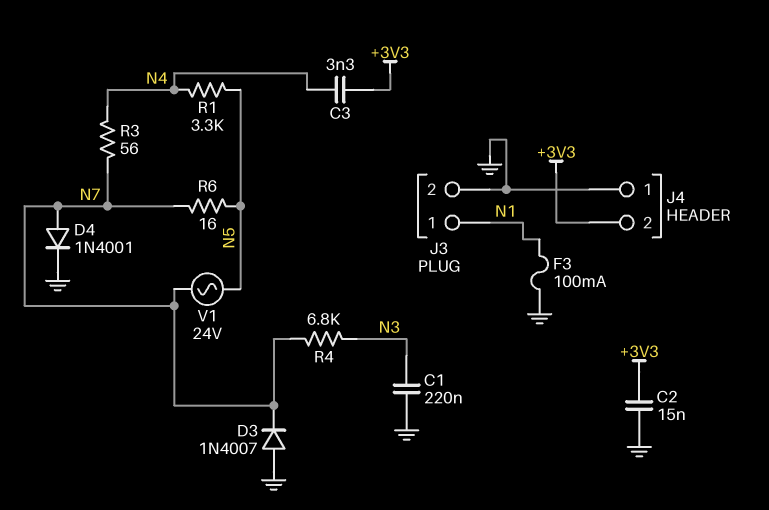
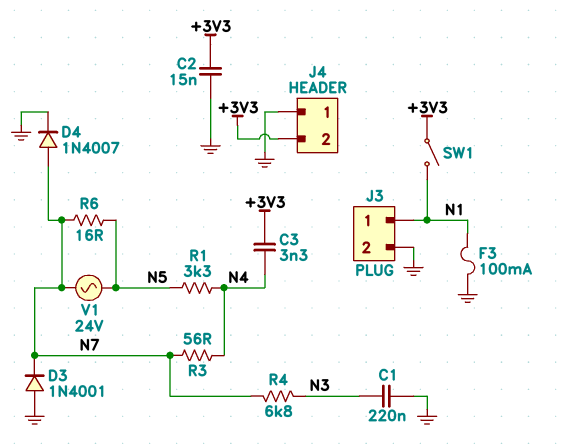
D3: diode 1N4007 (A GND, K N7) -> diode 1N4001 (A GND, K N7)
D4: diode 1N4001 (A N7, K GND) -> diode 1N4007 (A N7, K GND)
SW1: none -> switch (+3V3, N1)

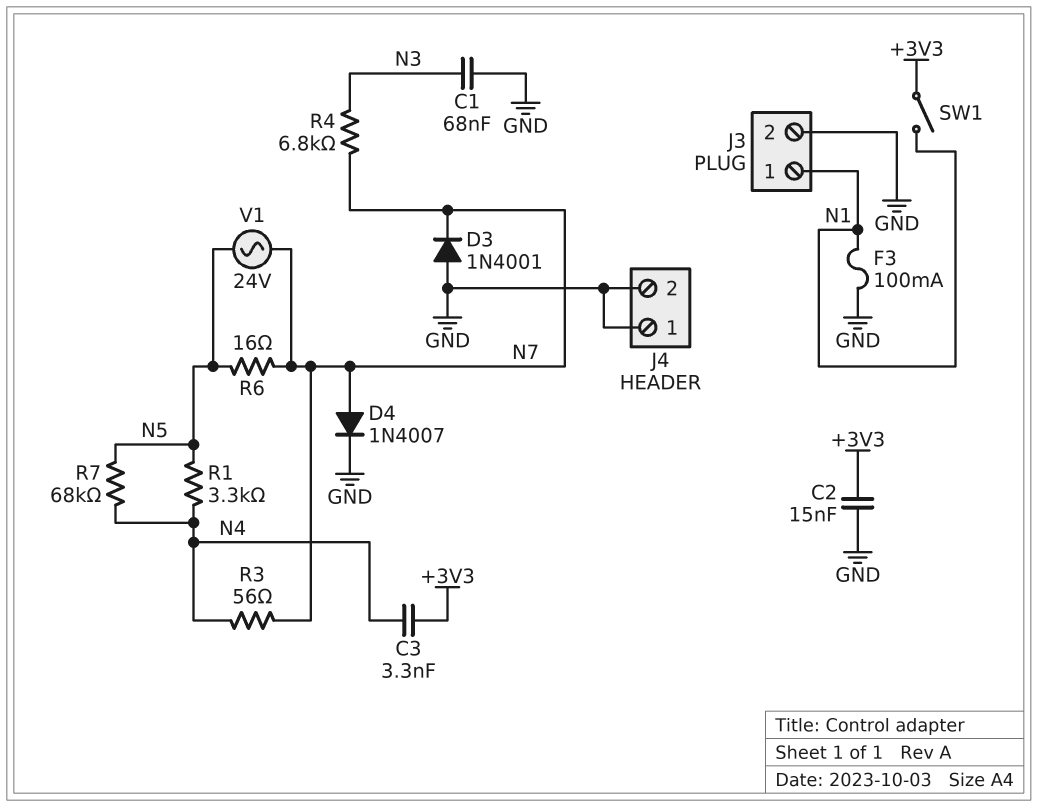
C1: 220nF (GND, N3) -> 68nF (GND, N3)
J4 pin 2: +3V3 -> GND
R7: none -> 68k (N4, N5)

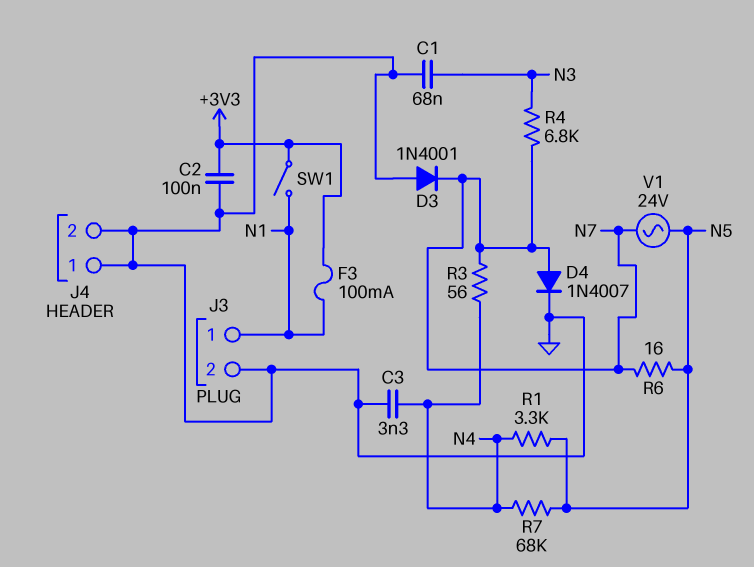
C2: 15nF (+3V3, GND) -> 100nF (+3V3, GND)
C3: 3.3nF (+3V3, N4) -> 3.3nF (GND, N4)
F3: 100mA (GND, N1) -> 100mA (+3V3, N1)

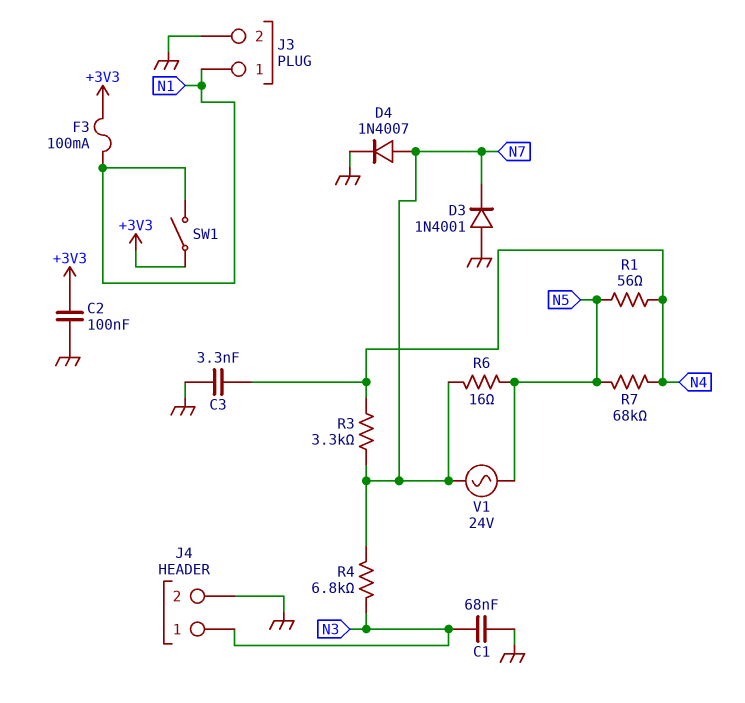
J4 pin 1: GND -> N3
R1: 3.3k (N4, N5) -> 56 (N4, N5)
R3: 56 (N4, N7) -> 3.3k (N4, N7)

